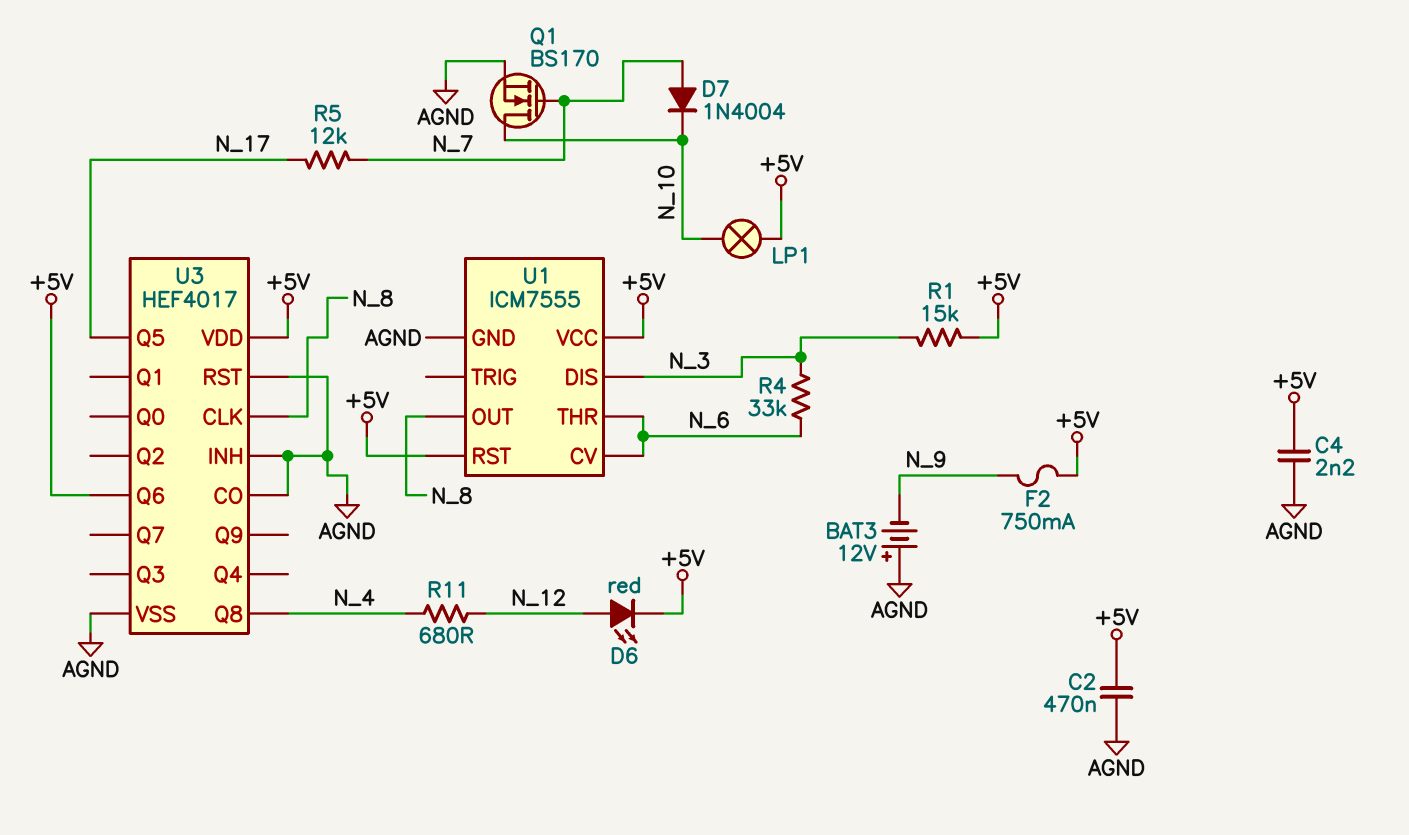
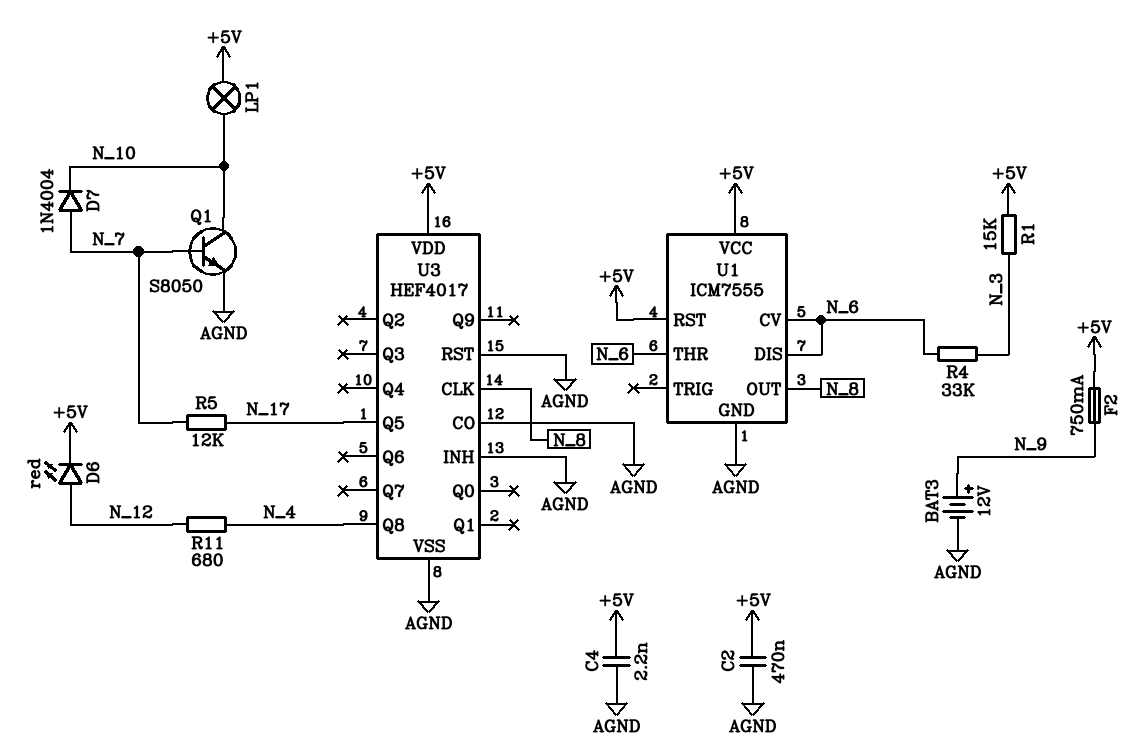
BAT3: 12V (plus AGND, minus N_9) -> 12V (plus N_9, minus AGND)
Q1: NMOS BS170 (G N_7, D N_10, S AGND) -> NPN S8050 (B N_7, C N_10, E AGND)
U1 pin DIS: N_3 -> N_6
U3 pin Q6: +5V -> none

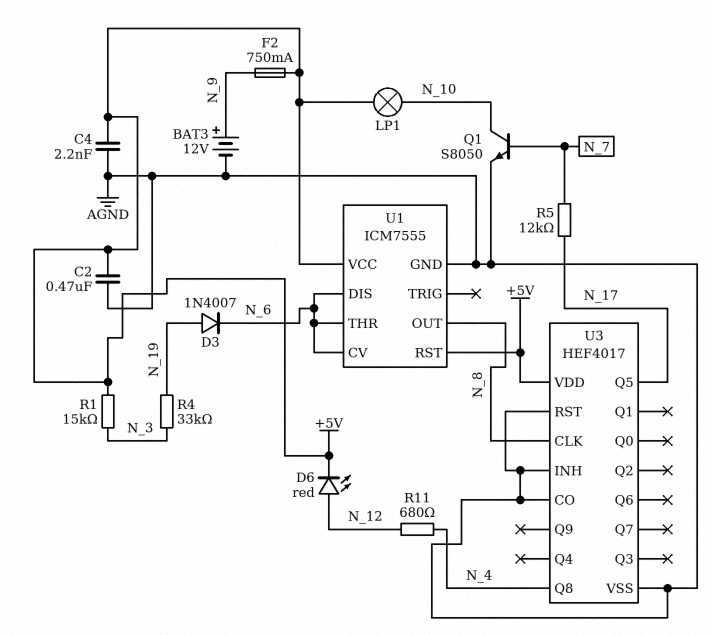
D3: none -> diode 1N4007 (A N_19, K N_6)
D7: diode 1N4004 (A N_7, K N_10) -> none
R4: 33k (N_3, N_6) -> 33k (N_3, N_19)

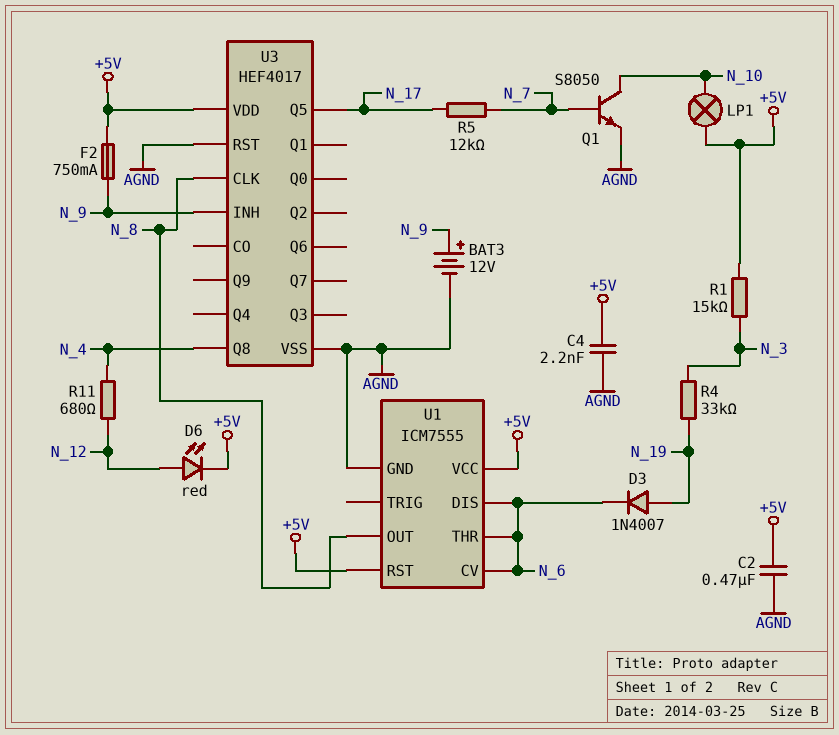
U3 pin CO: AGND -> none
U3 pin INH: AGND -> N_9

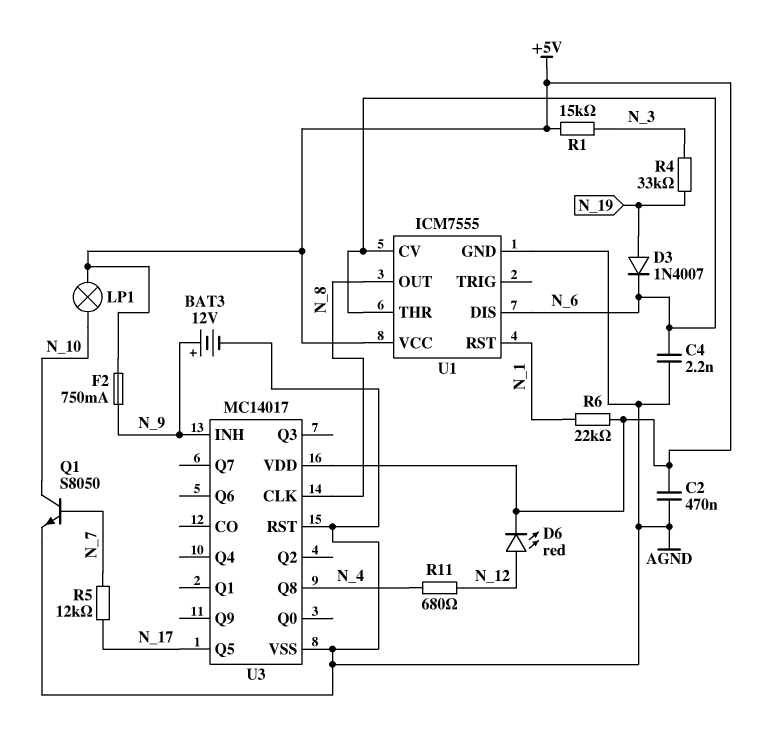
C4: 2.2nF (+5V, AGND) -> 2.2nF (AGND, N_6)
R6: none -> 22k (+5V, N_1)
U1 pin RST: +5V -> N_1
U3: HEF4017 -> MC14017

